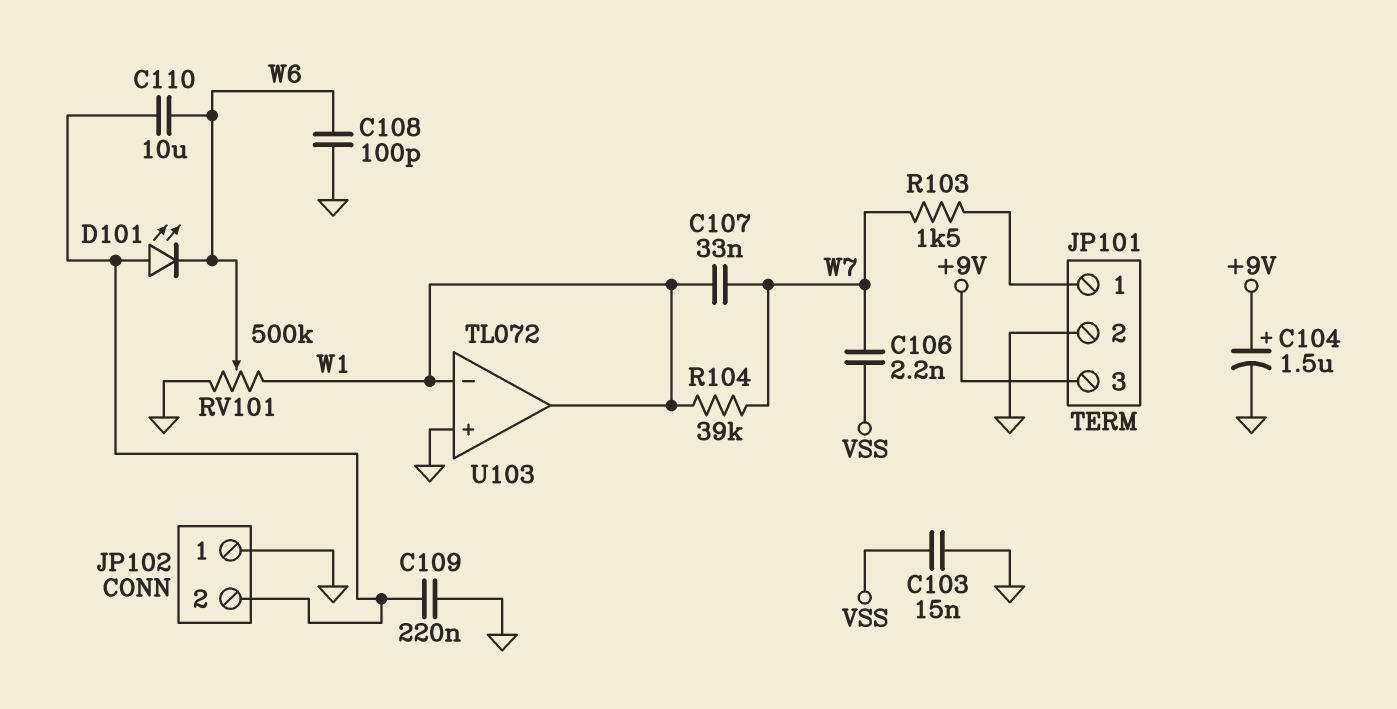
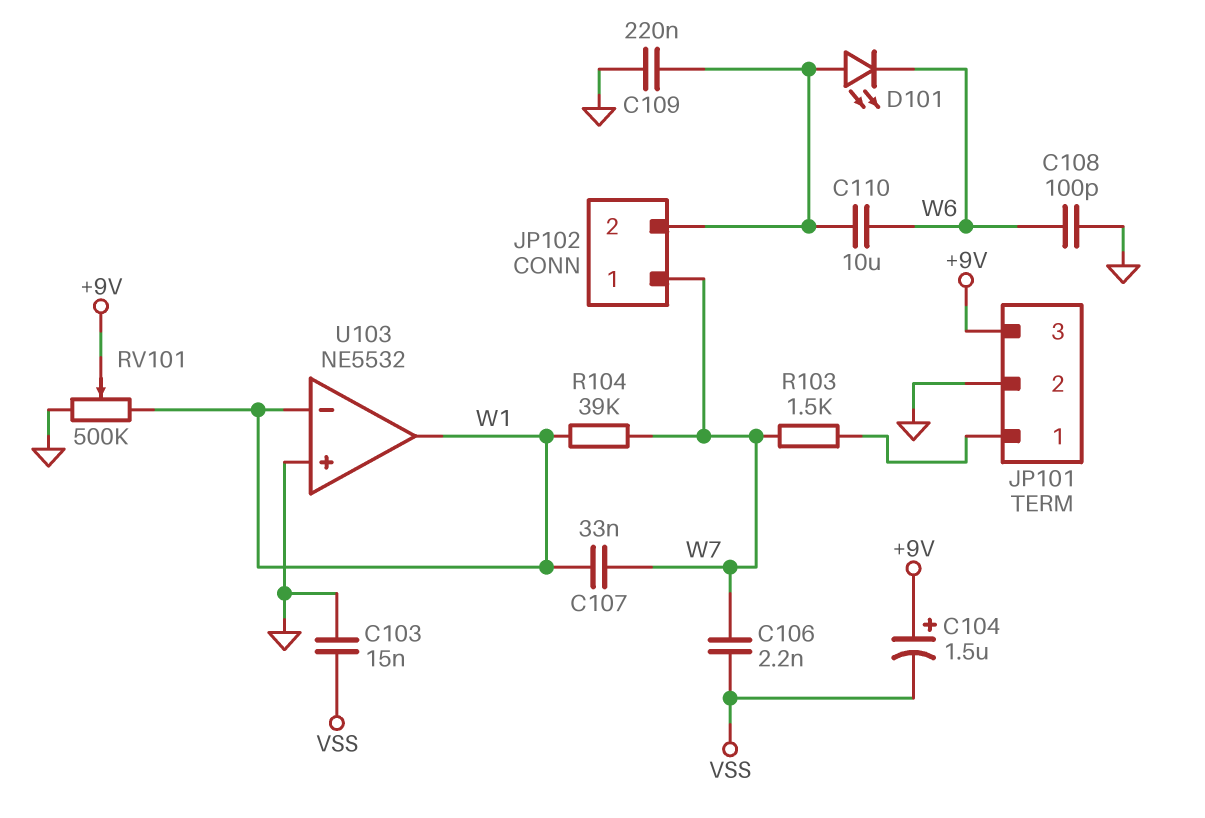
C104: 1.5uF (plus +9V, minus GND) -> 1.5uF (plus +9V, minus VSS)
JP102 pin 1: GND -> W7
RV101: 500k (GND, W1, wiper W6) -> 500k (GND, W1, wiper +9V)
U103: TL072 -> NE5532

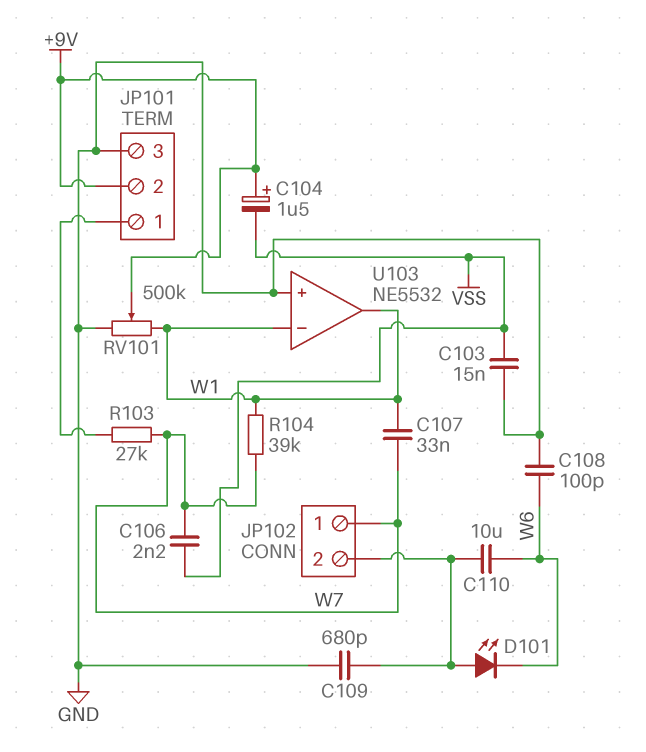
C109: 220nF (GND, JP102/2) -> 680pF (GND, JP102/2)
JP101 pin 2: GND -> +9V
JP101 pin 3: +9V -> GND
R103: 1.5k (JP101/1, W7) -> 27k (JP101/1, W7)

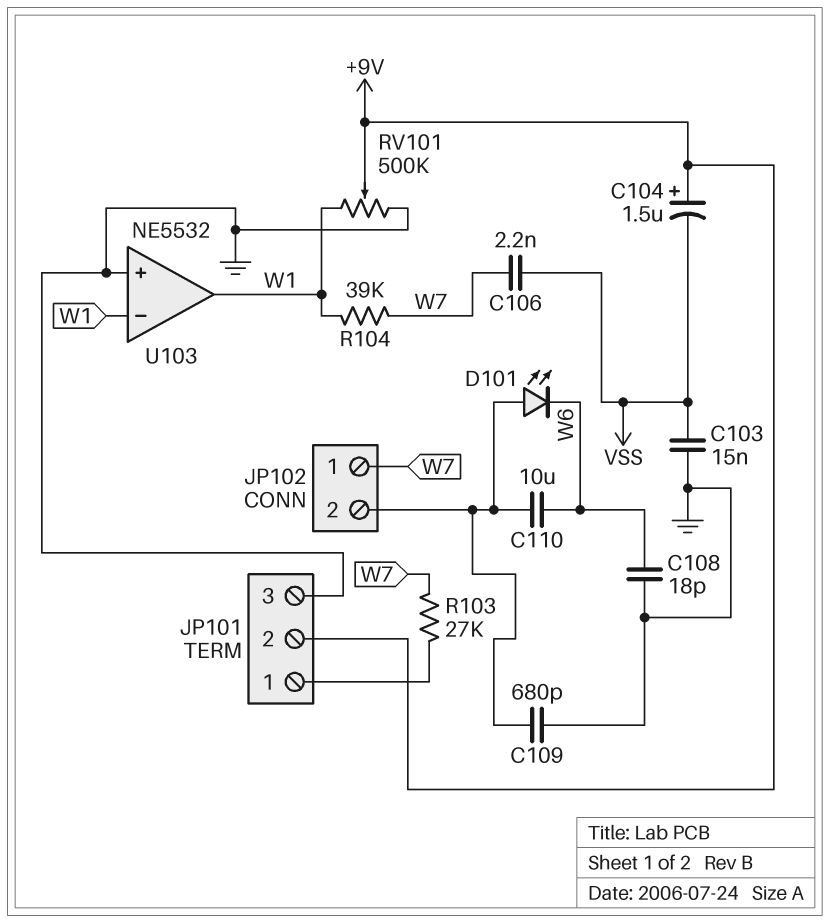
C107: 33nF (W1, W7) -> none
C108: 100pF (GND, W6) -> 18pF (GND, W6)

